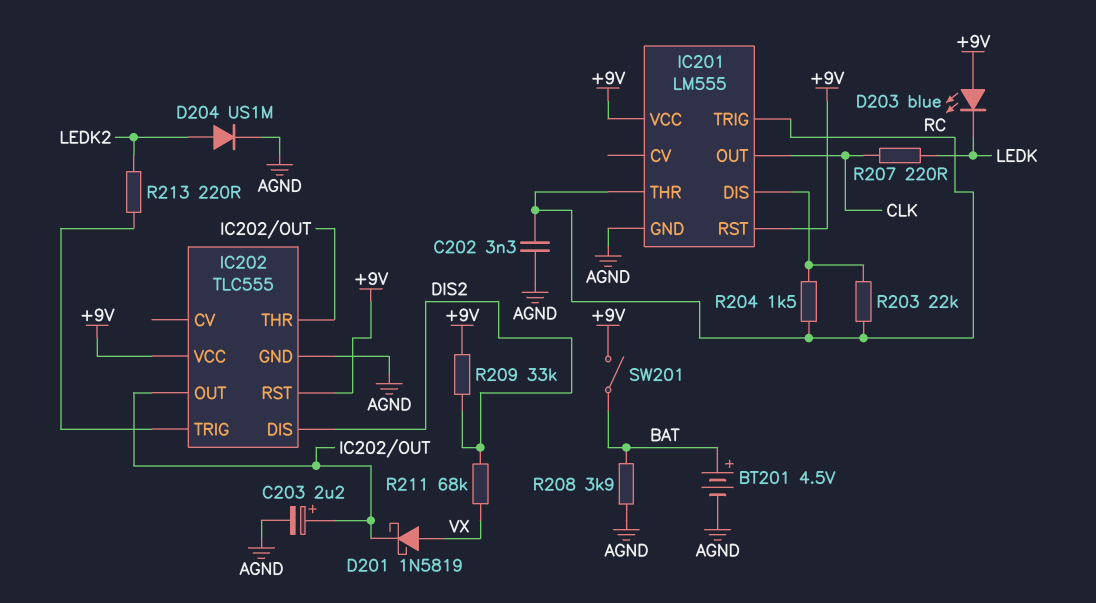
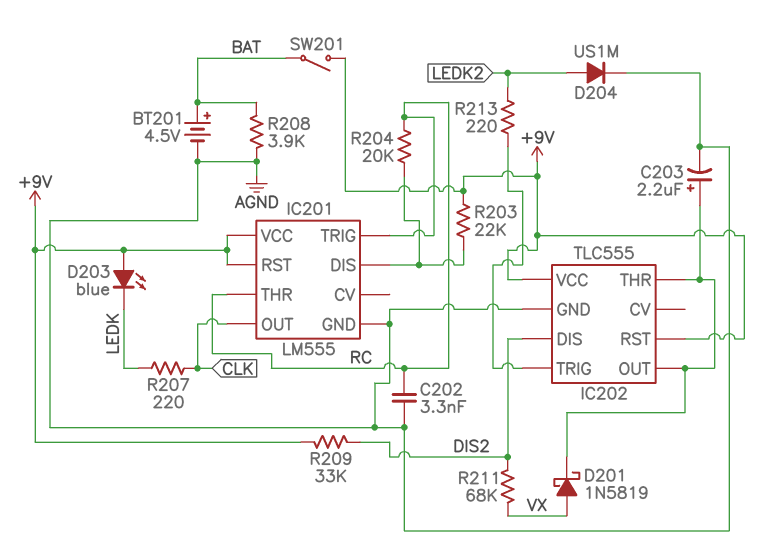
R203: 22k (IC201/DIS, RC) -> 22k (+9V, IC201/DIS)
R204: 1.5k (IC201/DIS, RC) -> 20k (IC201/DIS, RC)

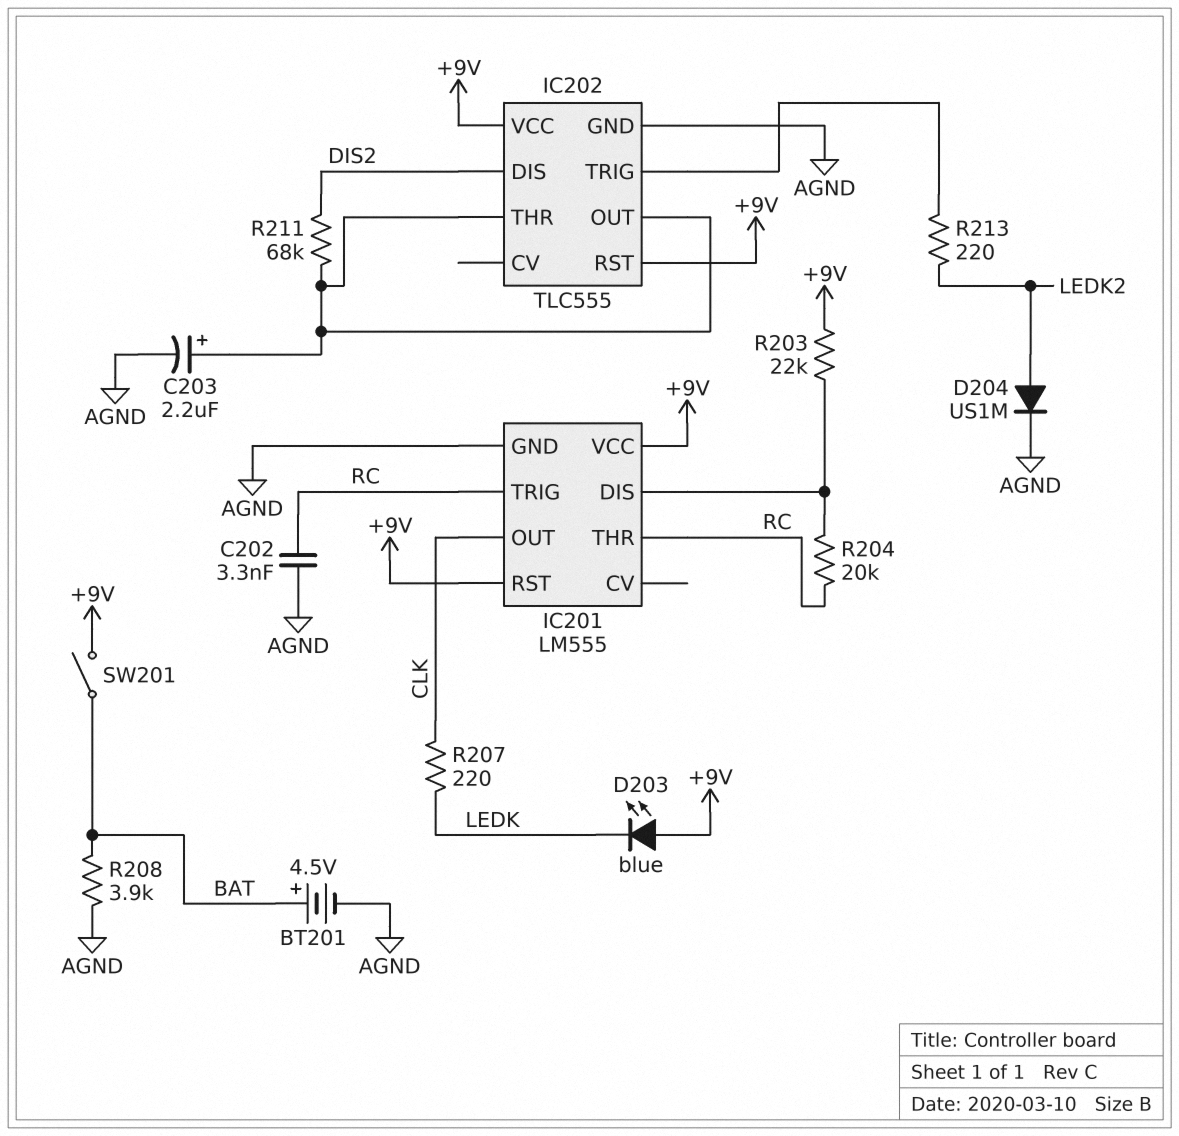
D201: schottky 1N5819 (A VX, K IC202/OUT) -> none
R209: 33k (+9V, DIS2) -> none
R211: 68k (DIS2, VX) -> 68k (DIS2, IC202/OUT)

